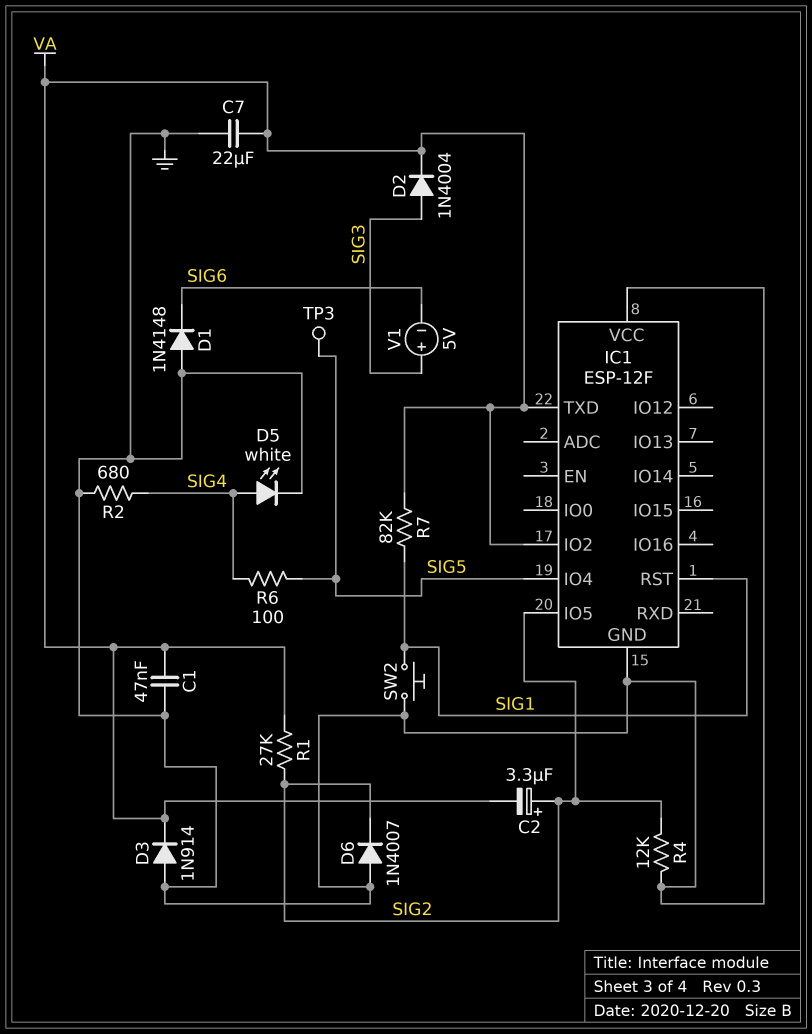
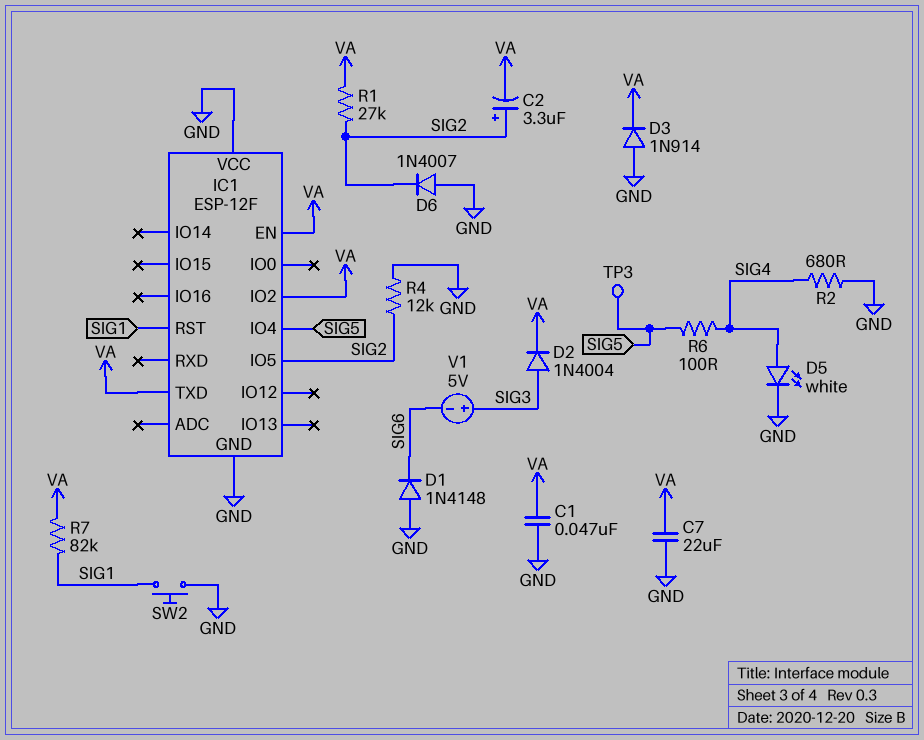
IC1 pin EN: none -> VA

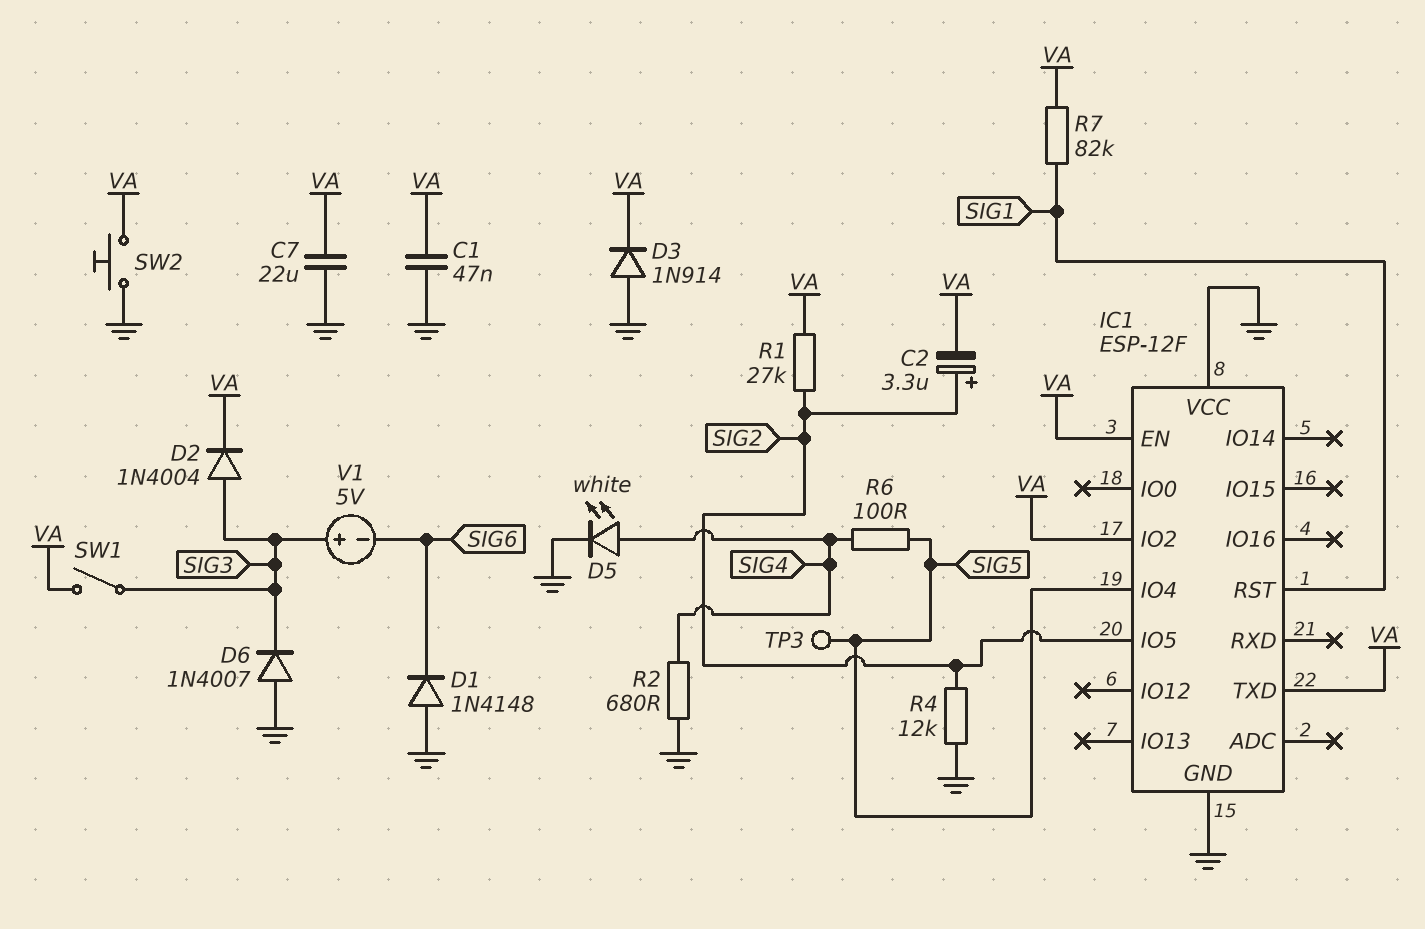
D6: diode 1N4007 (A GND, K SIG2) -> diode 1N4007 (A GND, K SIG3)
SW1: none -> switch (SIG3, VA)
SW2: button (GND, SIG1) -> button (GND, VA)

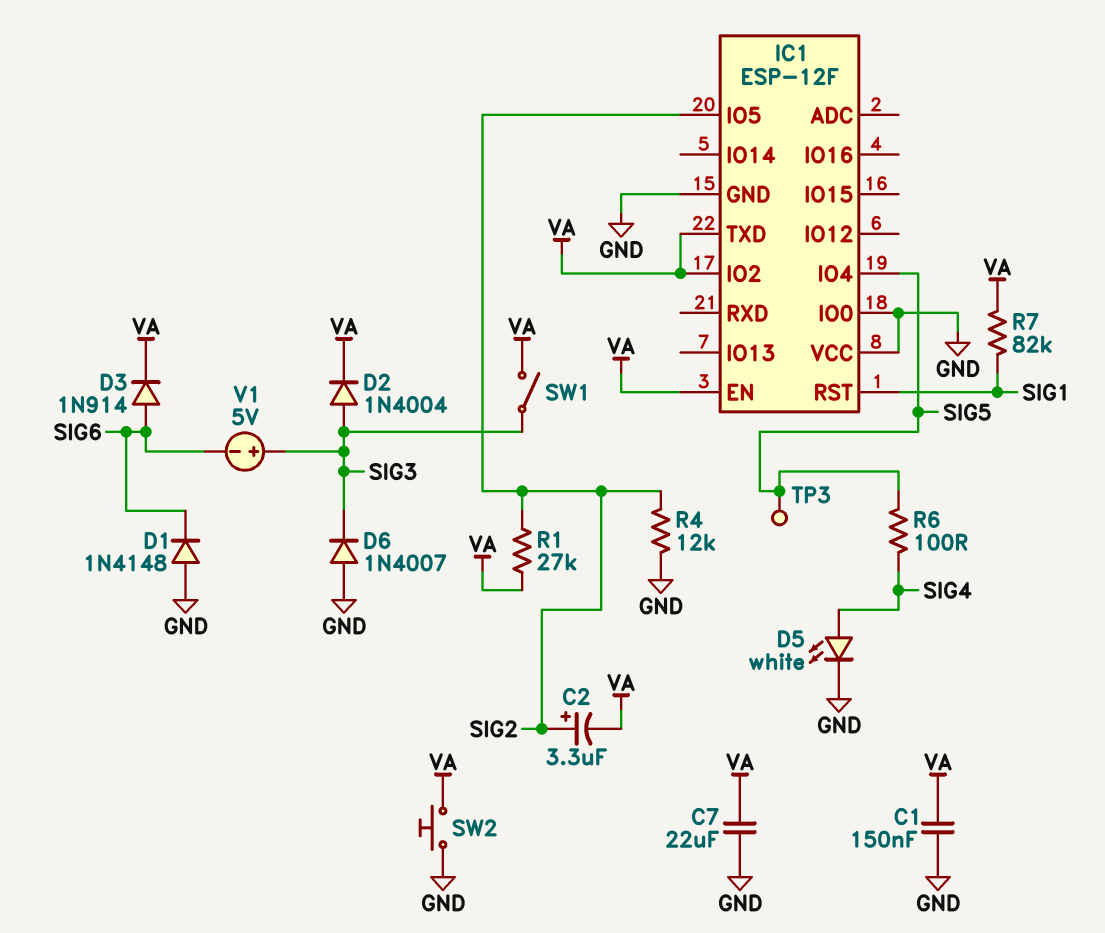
C1: 47nF (GND, VA) -> 150nF (GND, VA)
D3: diode 1N914 (A GND, K VA) -> diode 1N914 (A SIG6, K VA)
IC1 pin IO0: none -> GND
R2: 680 (GND, SIG4) -> none

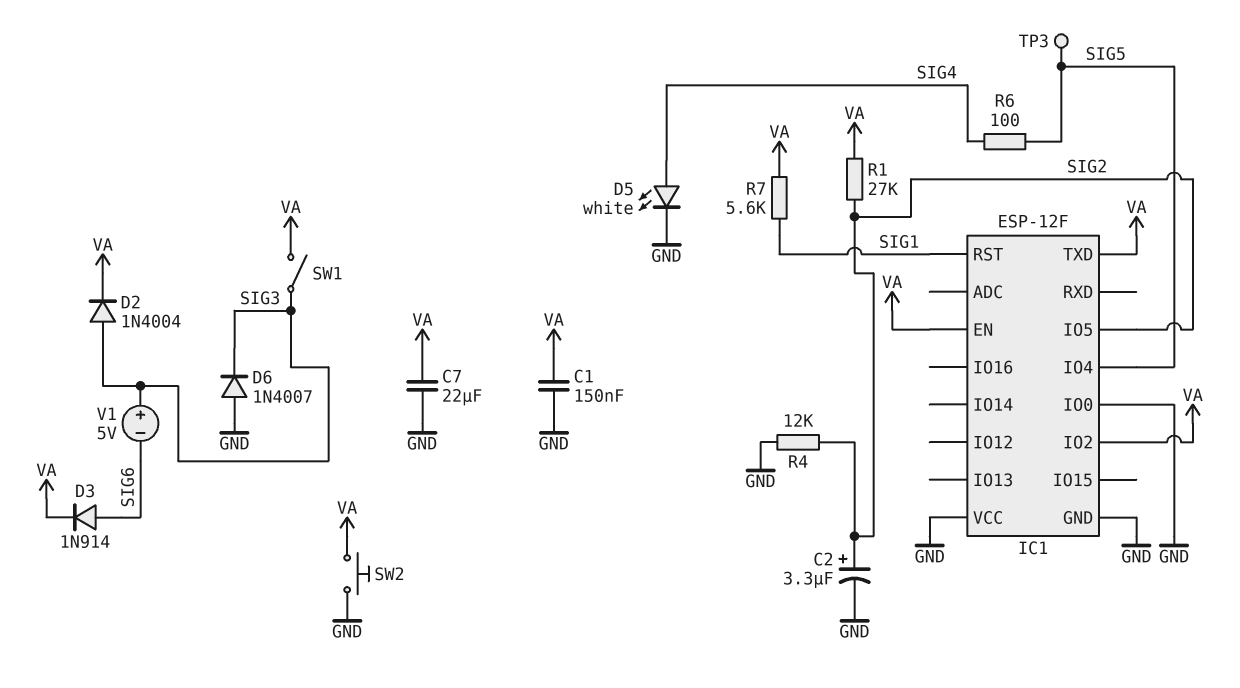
C2: 3.3uF (plus SIG2, minus VA) -> 3.3uF (plus SIG2, minus GND)
D1: diode 1N4148 (A GND, K SIG6) -> none
R7: 82k (SIG1, VA) -> 5.6k (SIG1, VA)

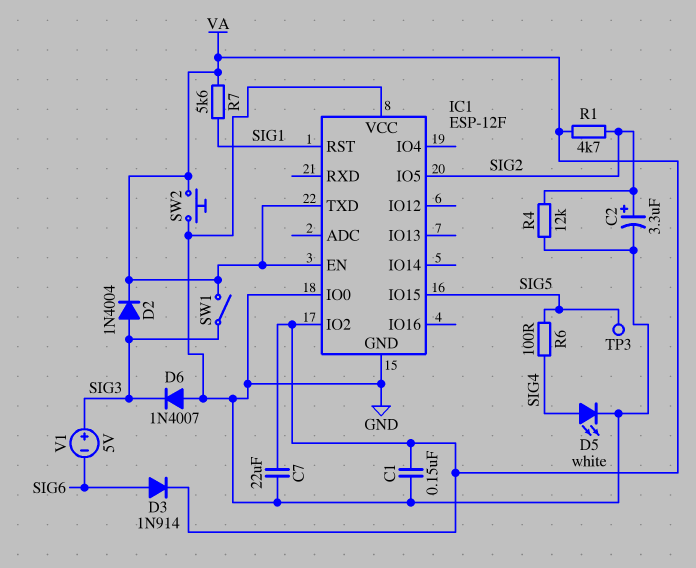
IC1 pin IO4: SIG5 -> none
IC1 pin IO15: none -> SIG5
R1: 27k (SIG2, VA) -> 4.7k (SIG2, VA)

